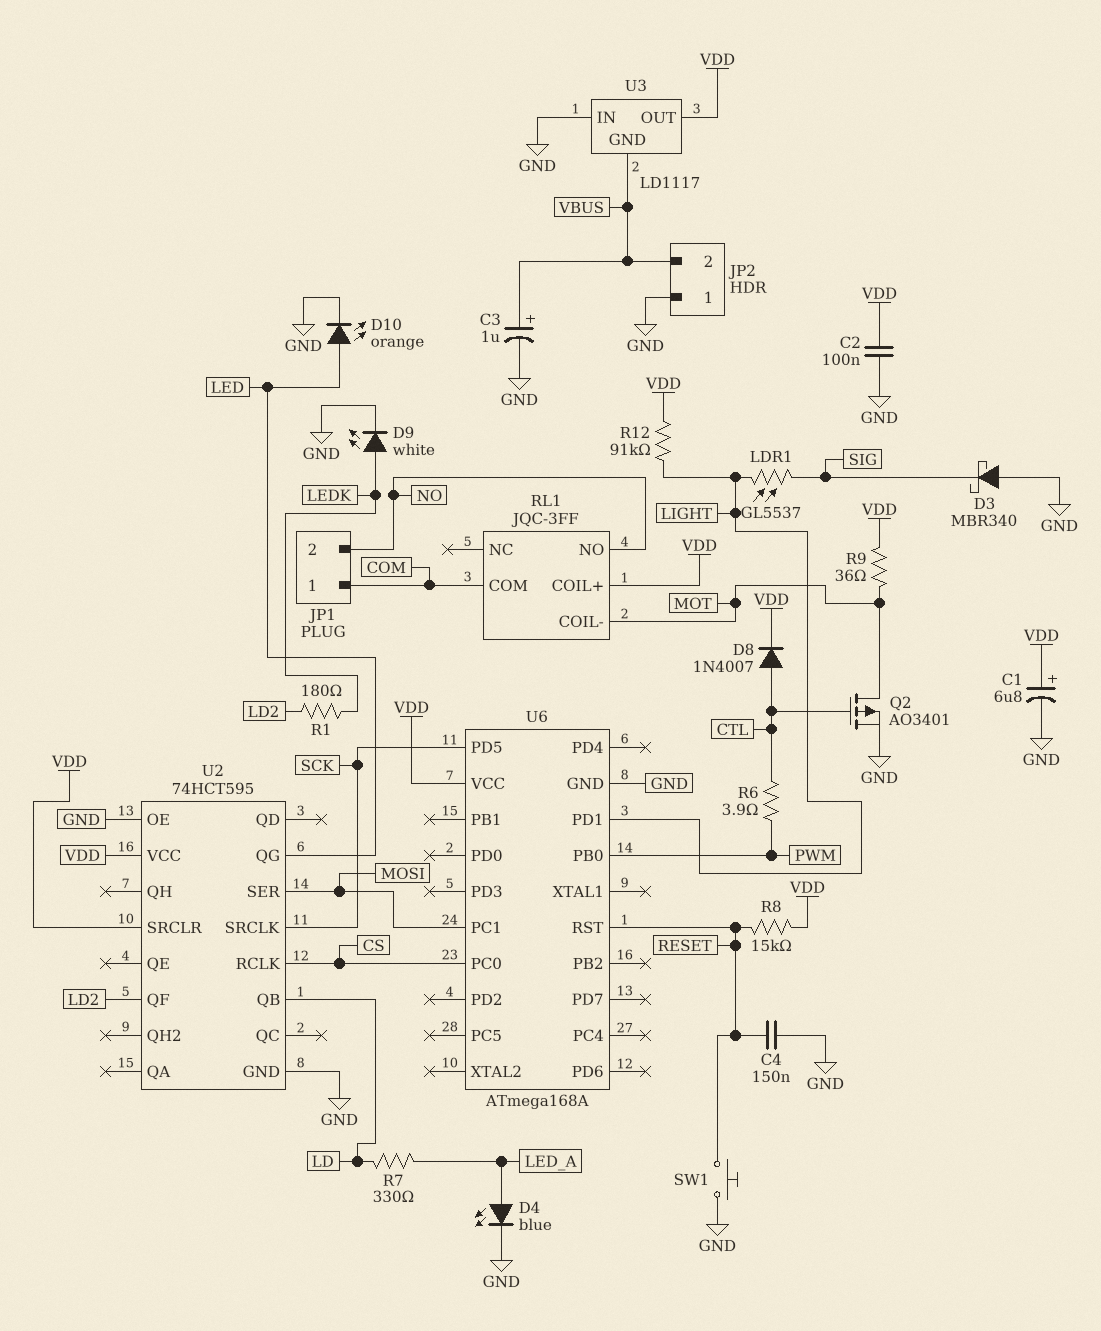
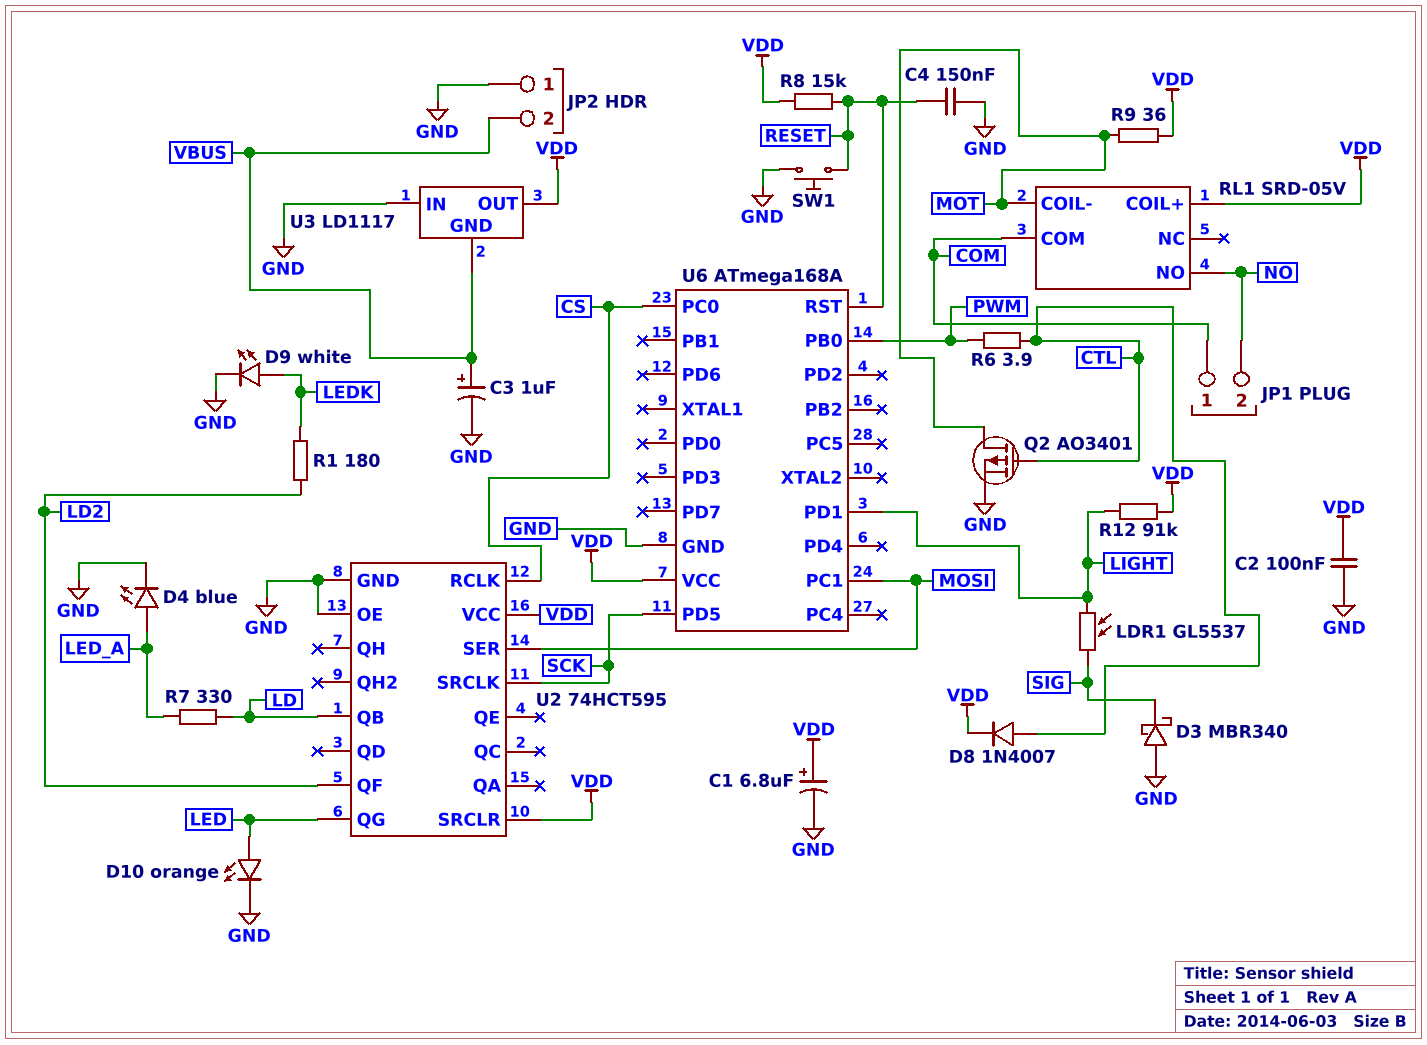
RL1: JQC-3FF -> SRD-05V

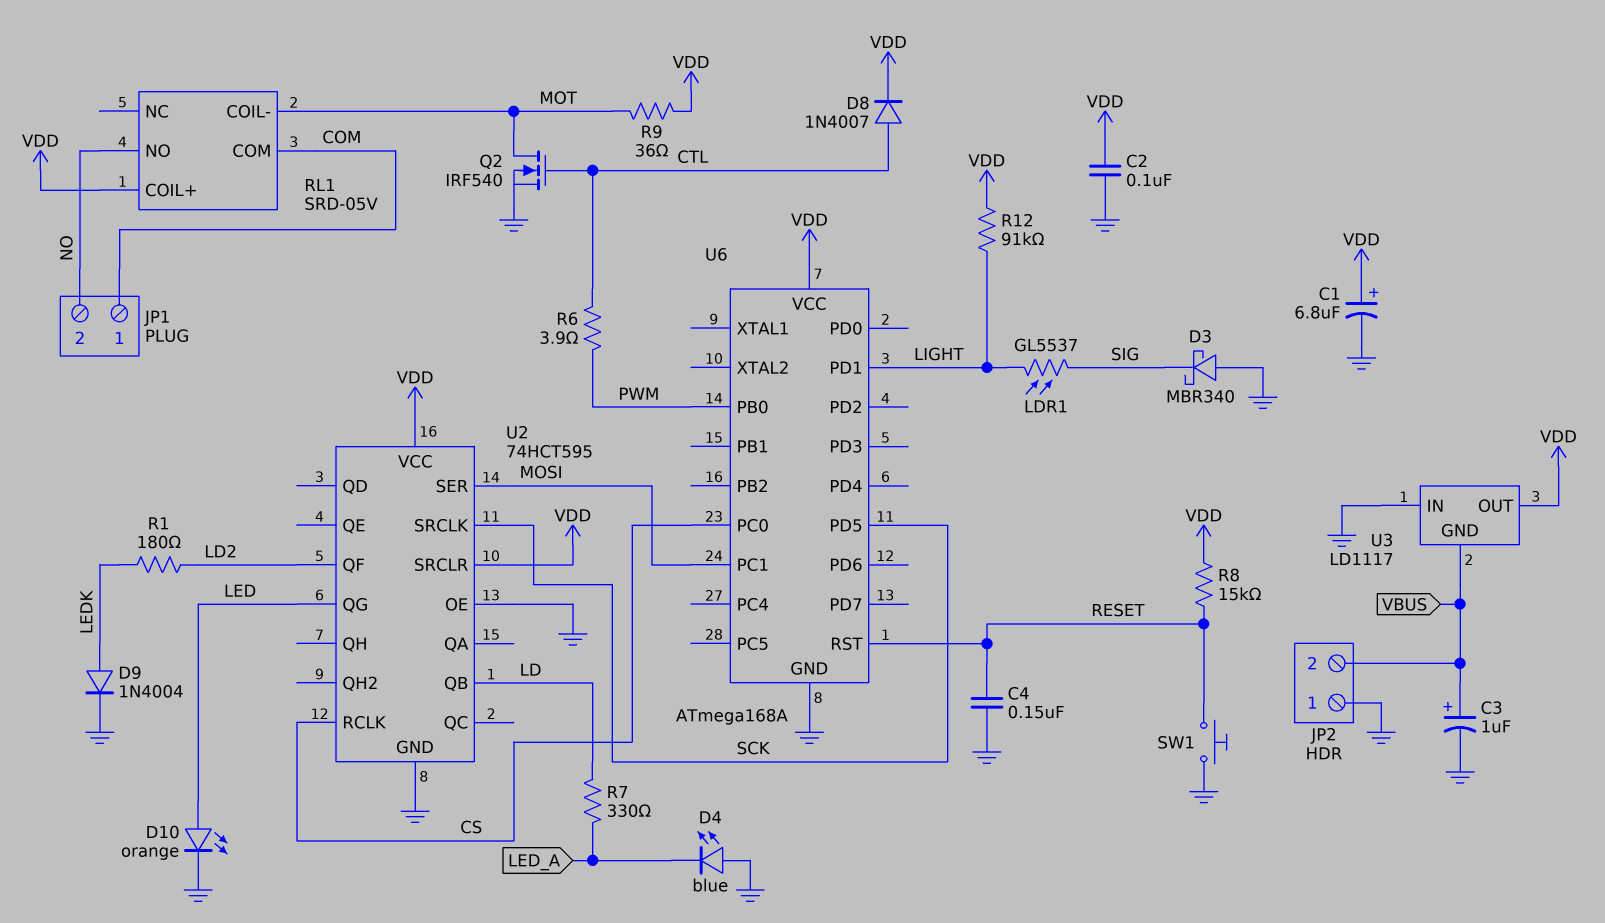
D4: LED blue (A LED_A, K GND) -> LED blue (A GND, K LED_A)
D9: LED white (A LEDK, K GND) -> diode 1N4004 (A LEDK, K GND)
Q2: PMOS AO3401 (G CTL, D MOT, S GND) -> NMOS IRF540 (G CTL, D MOT, S GND)

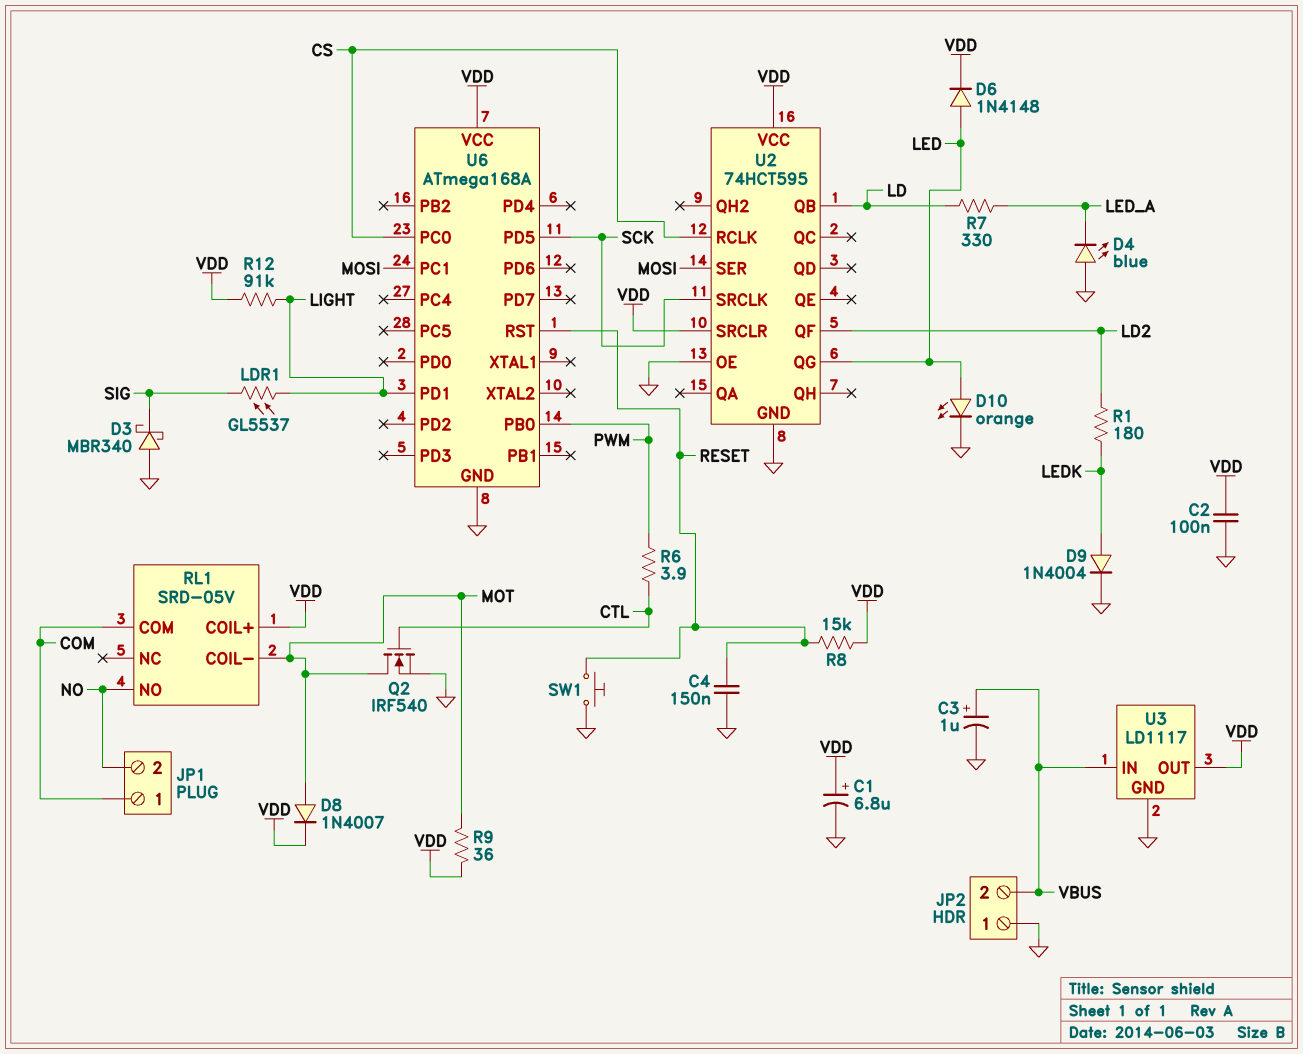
D6: none -> diode 1N4148 (A LED, K VDD)
D8: diode 1N4007 (A CTL, K VDD) -> diode 1N4007 (A MOT, K VDD)
U3 pin GND: VBUS -> GND
U3 pin IN: GND -> VBUS

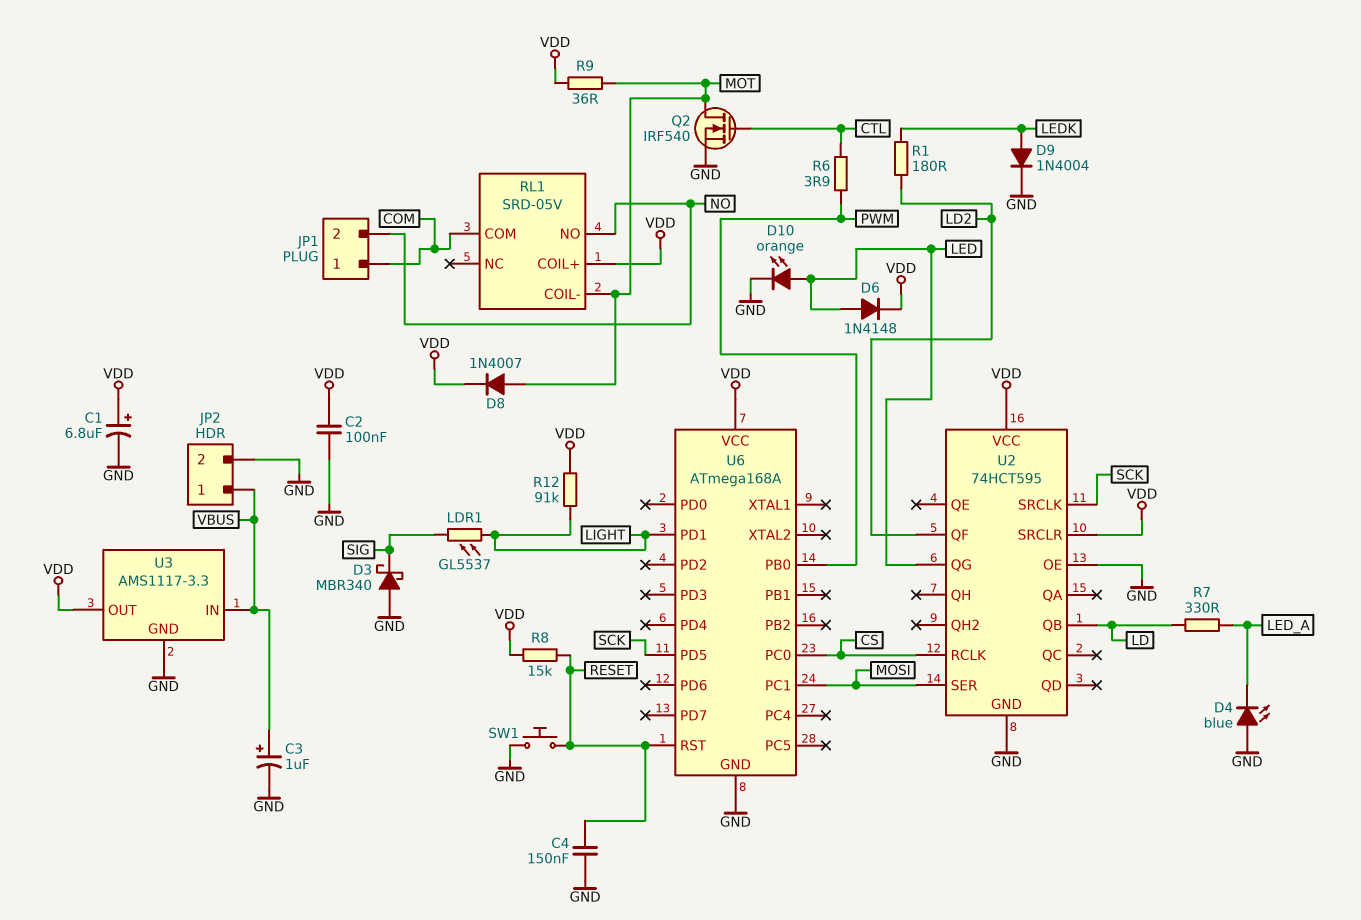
JP2 pin 1: GND -> VBUS
JP2 pin 2: VBUS -> GND
U3: LD1117 -> AMS1117-3.3

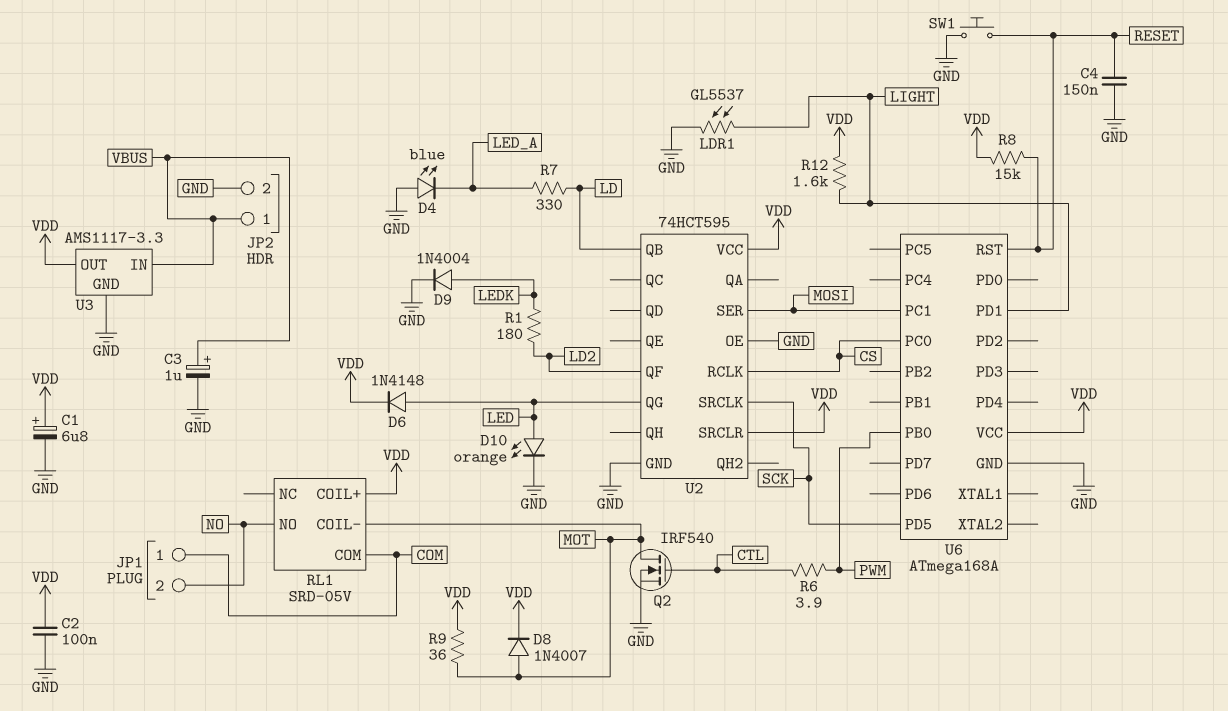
D3: schottky MBR340 (A GND, K SIG) -> none
LDR1: GL5537 (LIGHT, SIG) -> GL5537 (GND, LIGHT)
R12: 91k (LIGHT, VDD) -> 1.6k (LIGHT, VDD)

